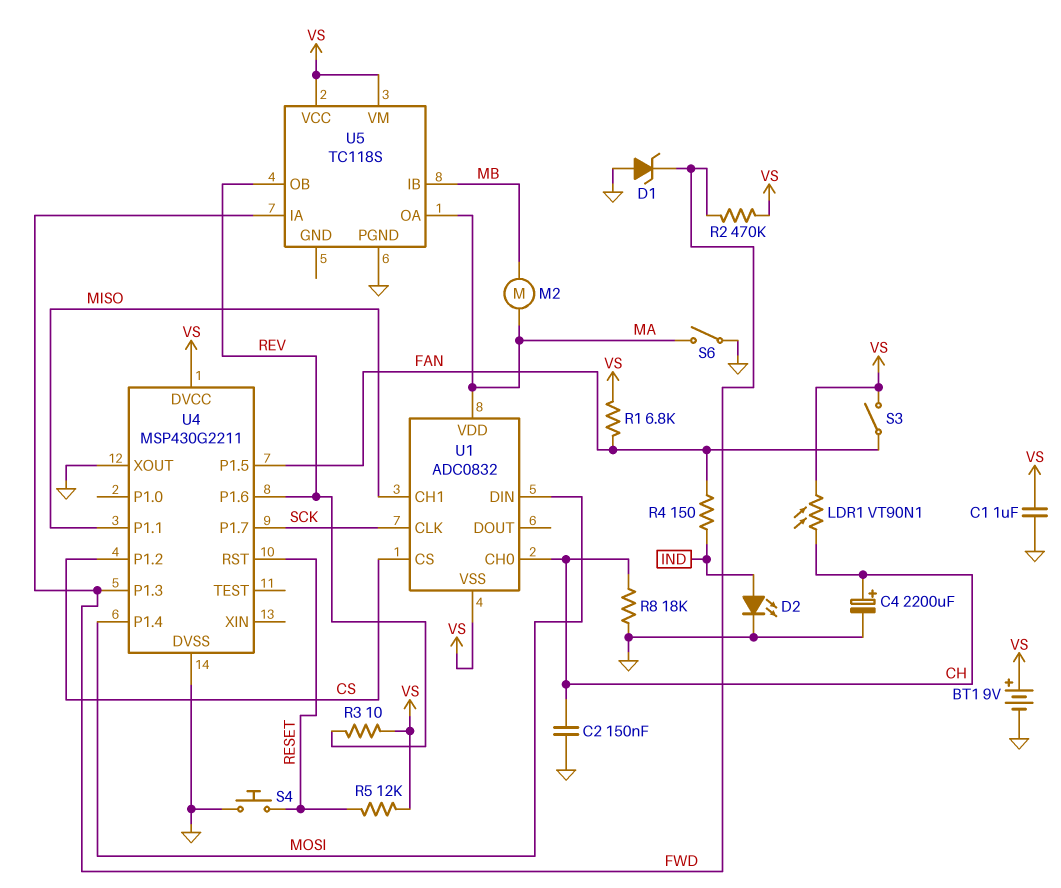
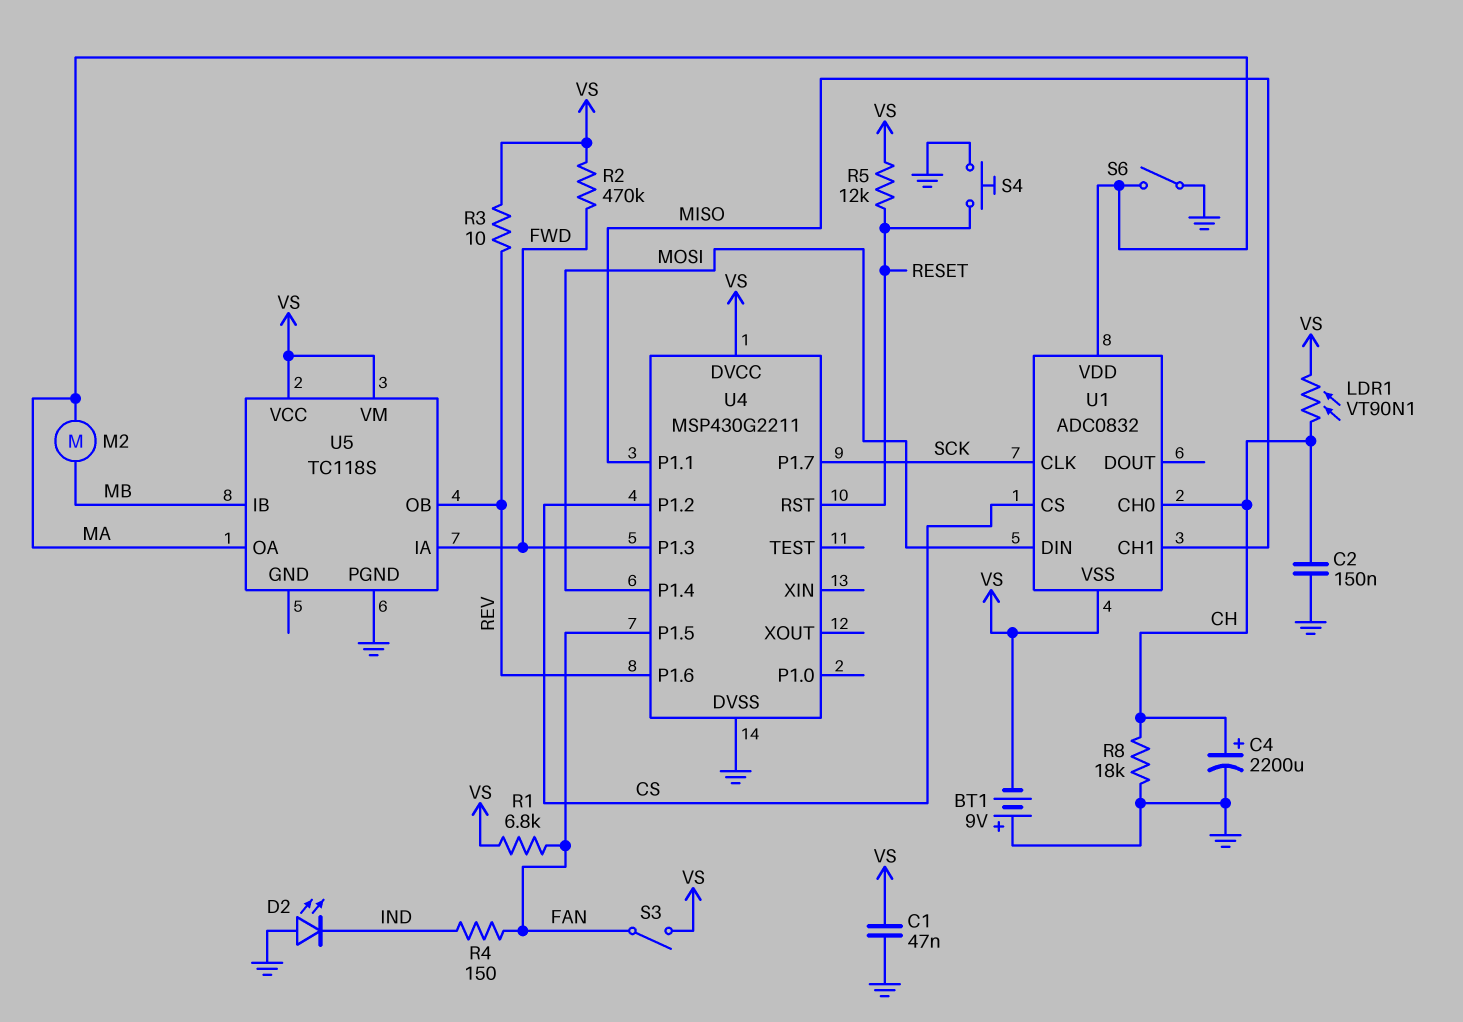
BT1: 9V (plus VS, minus GND) -> 9V (plus GND, minus VS)
C1: 1uF (GND, VS) -> 47nF (GND, VS)
D1: zener (A GND, K FWD) -> none
D2: LED (A IND, K GND) -> LED (A GND, K IND)
U4 pin XOUT: GND -> none

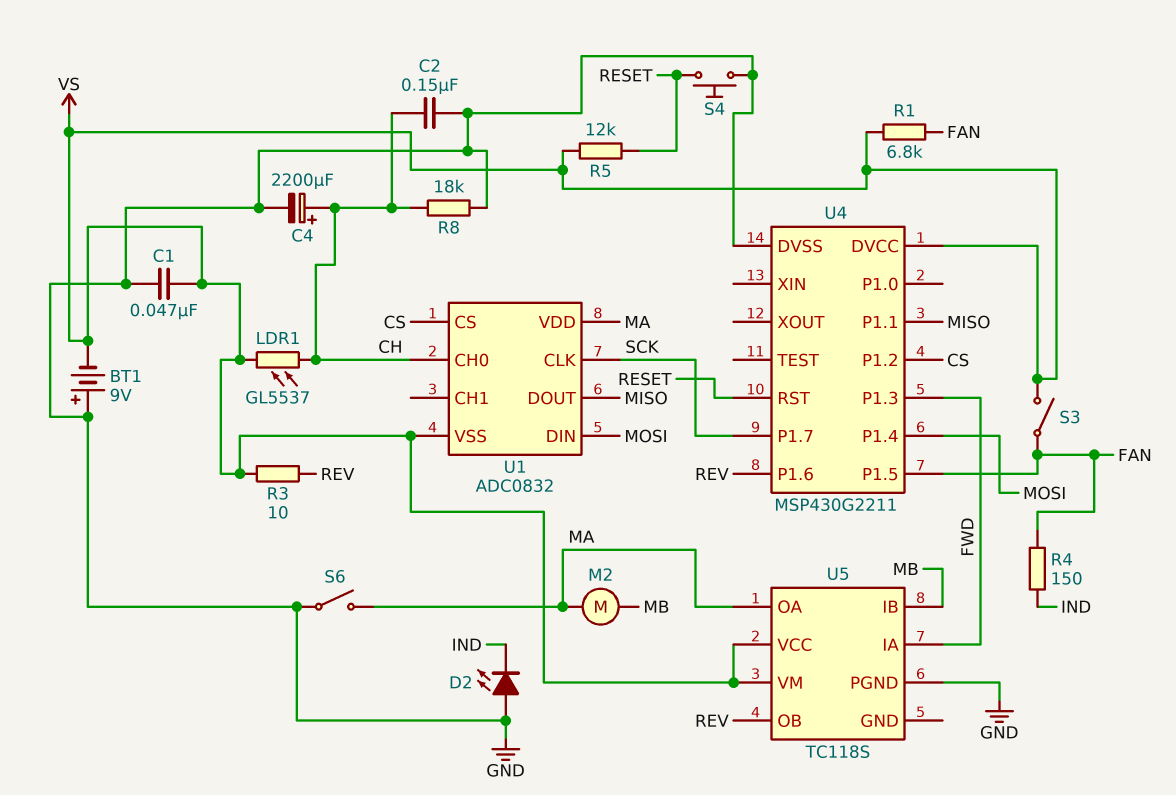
LDR1: VT90N1 (CH, VS) -> GL5537 (CH, VS)
R2: 470k (FWD, VS) -> none
U1 pin CH1: MISO -> none
U1 pin DOUT: none -> MISO

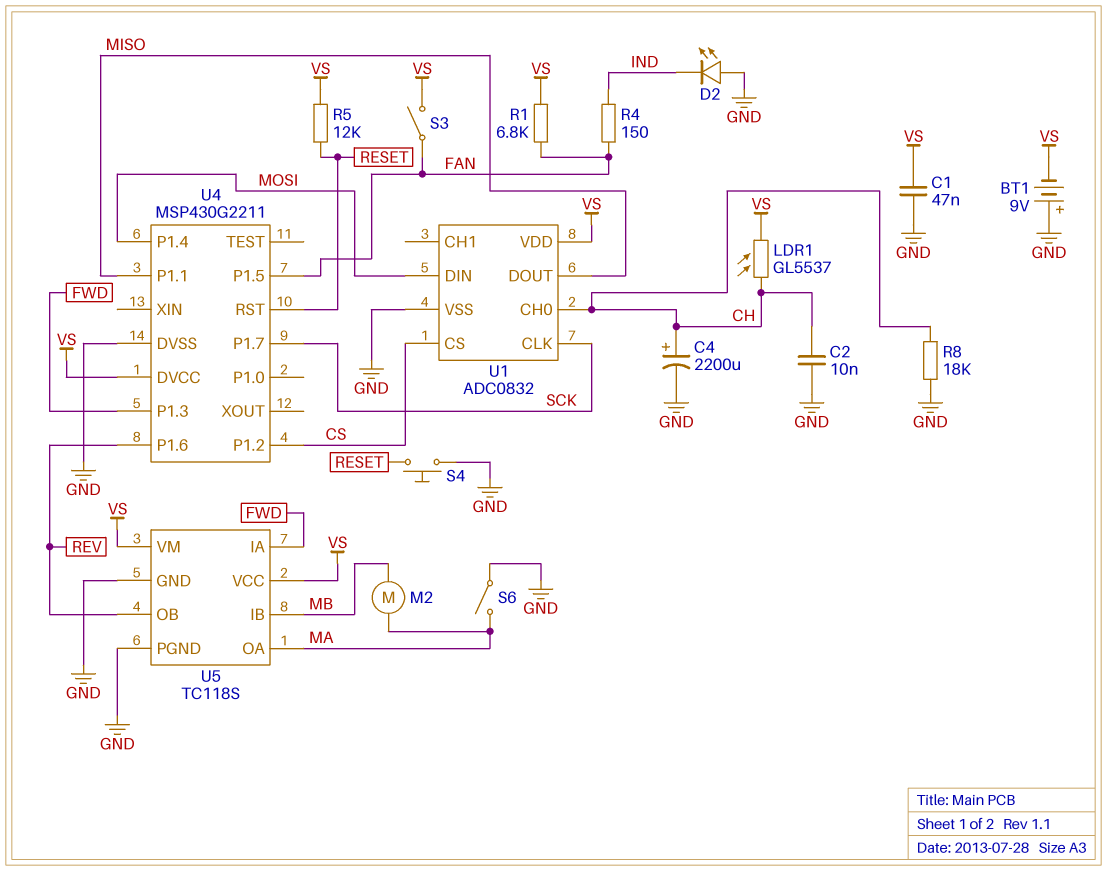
C2: 150nF (CH, GND) -> 10nF (CH, GND)
R3: 10 (REV, VS) -> none
U1 pin VDD: MA -> VS
U1 pin VSS: VS -> GND
U5 pin GND: none -> GND

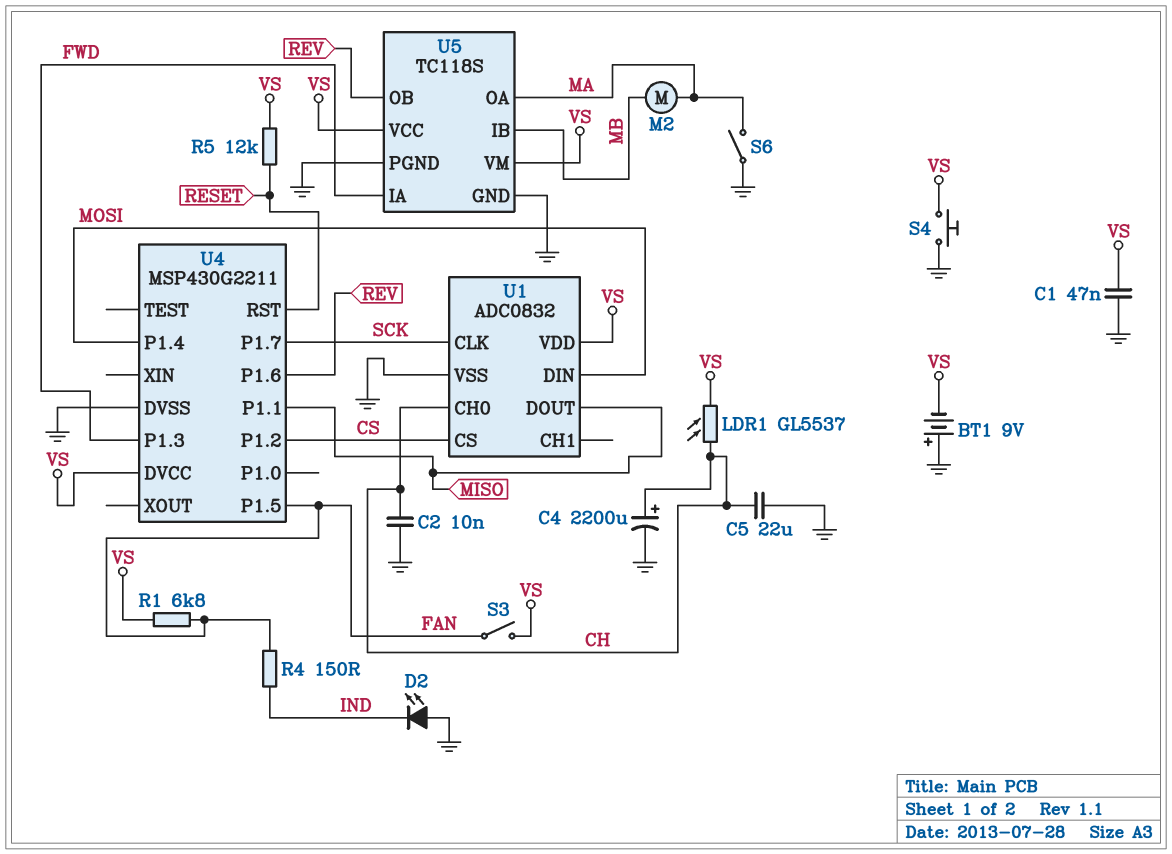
C5: none -> 22uF (CH, GND)
R8: 18k (CH, GND) -> none
S4: button (GND, RESET) -> button (GND, VS)

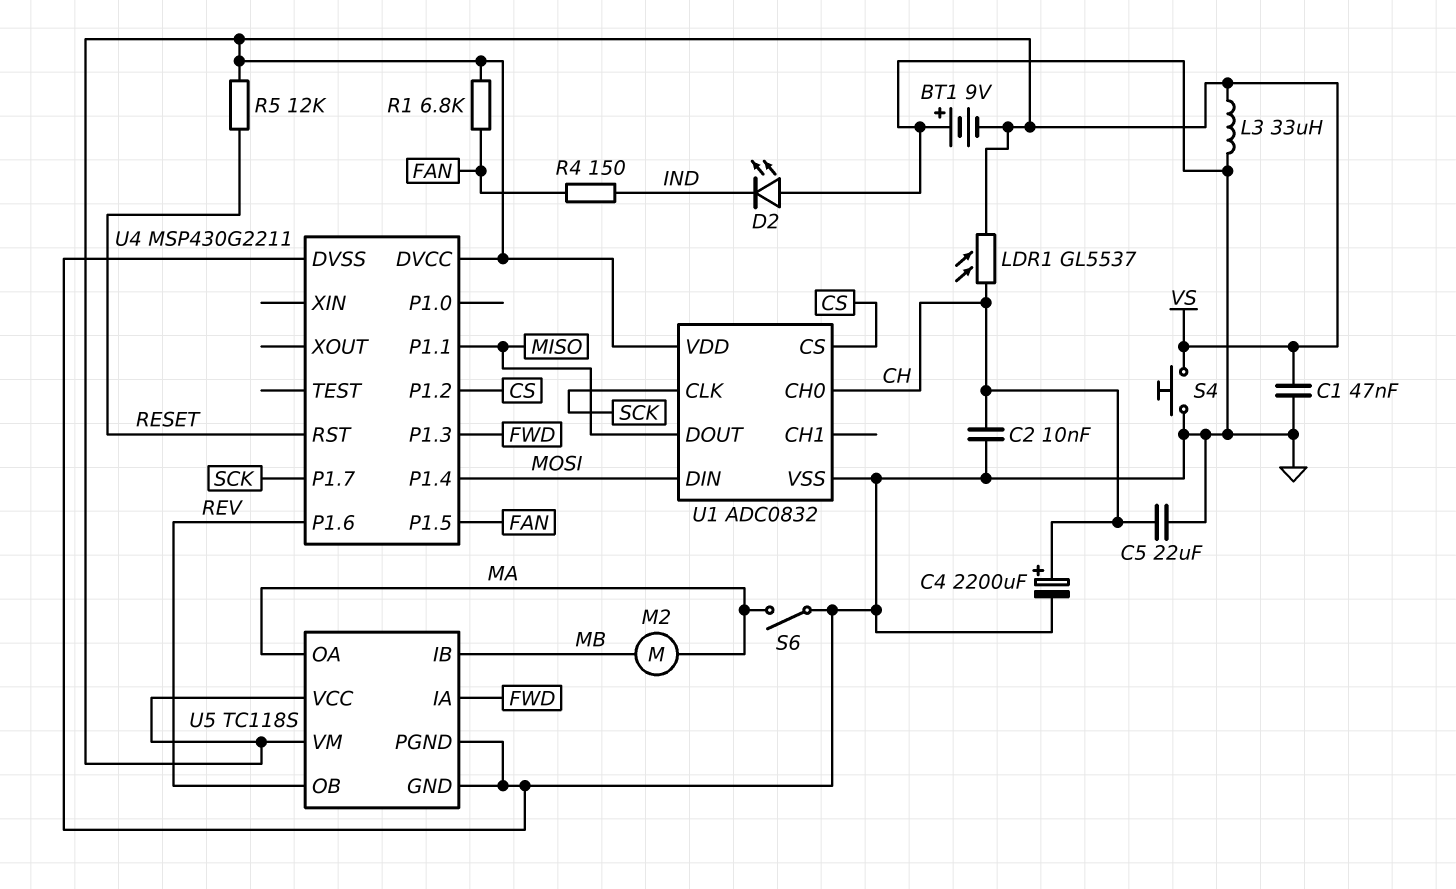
L3: none -> 33uH (GND, VS)
S3: switch (FAN, VS) -> none

